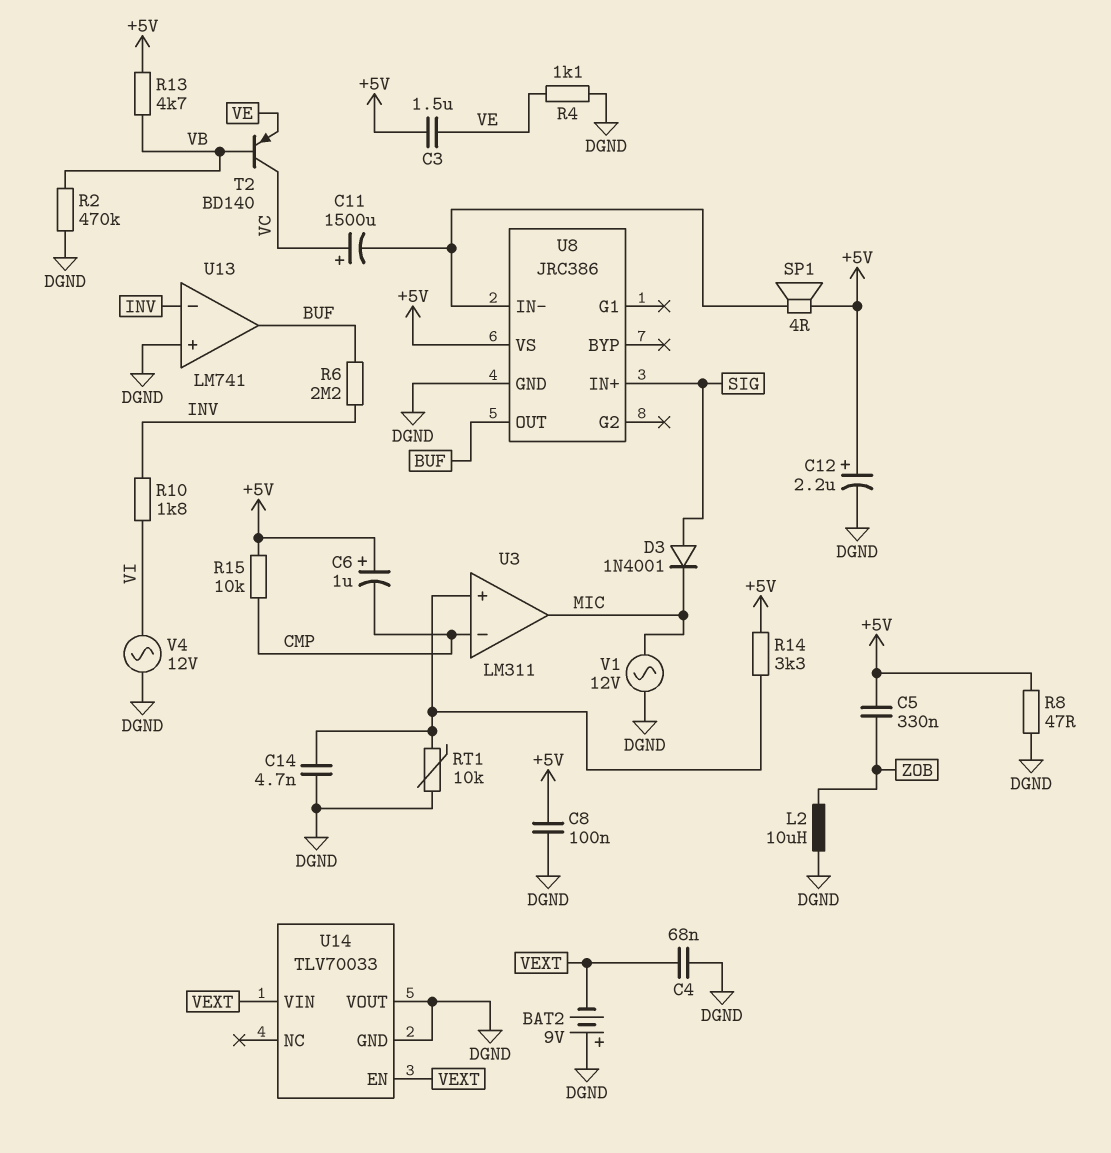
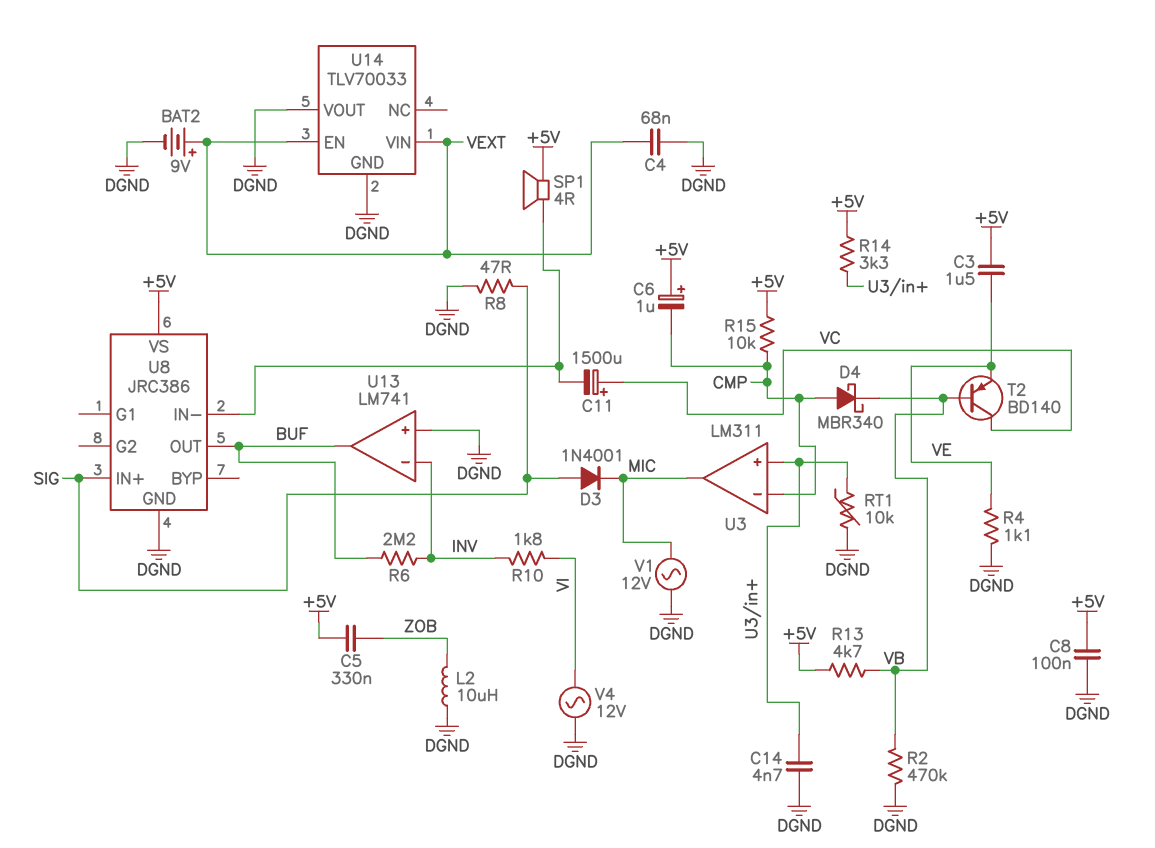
BAT2: 9V (plus DGND, minus VEXT) -> 9V (plus VEXT, minus DGND)
C12: 2.2uF (plus +5V, minus DGND) -> none
D4: none -> schottky MBR340 (A CMP, K VB)
R8: 47 (+5V, DGND) -> 47 (DGND, SIG)

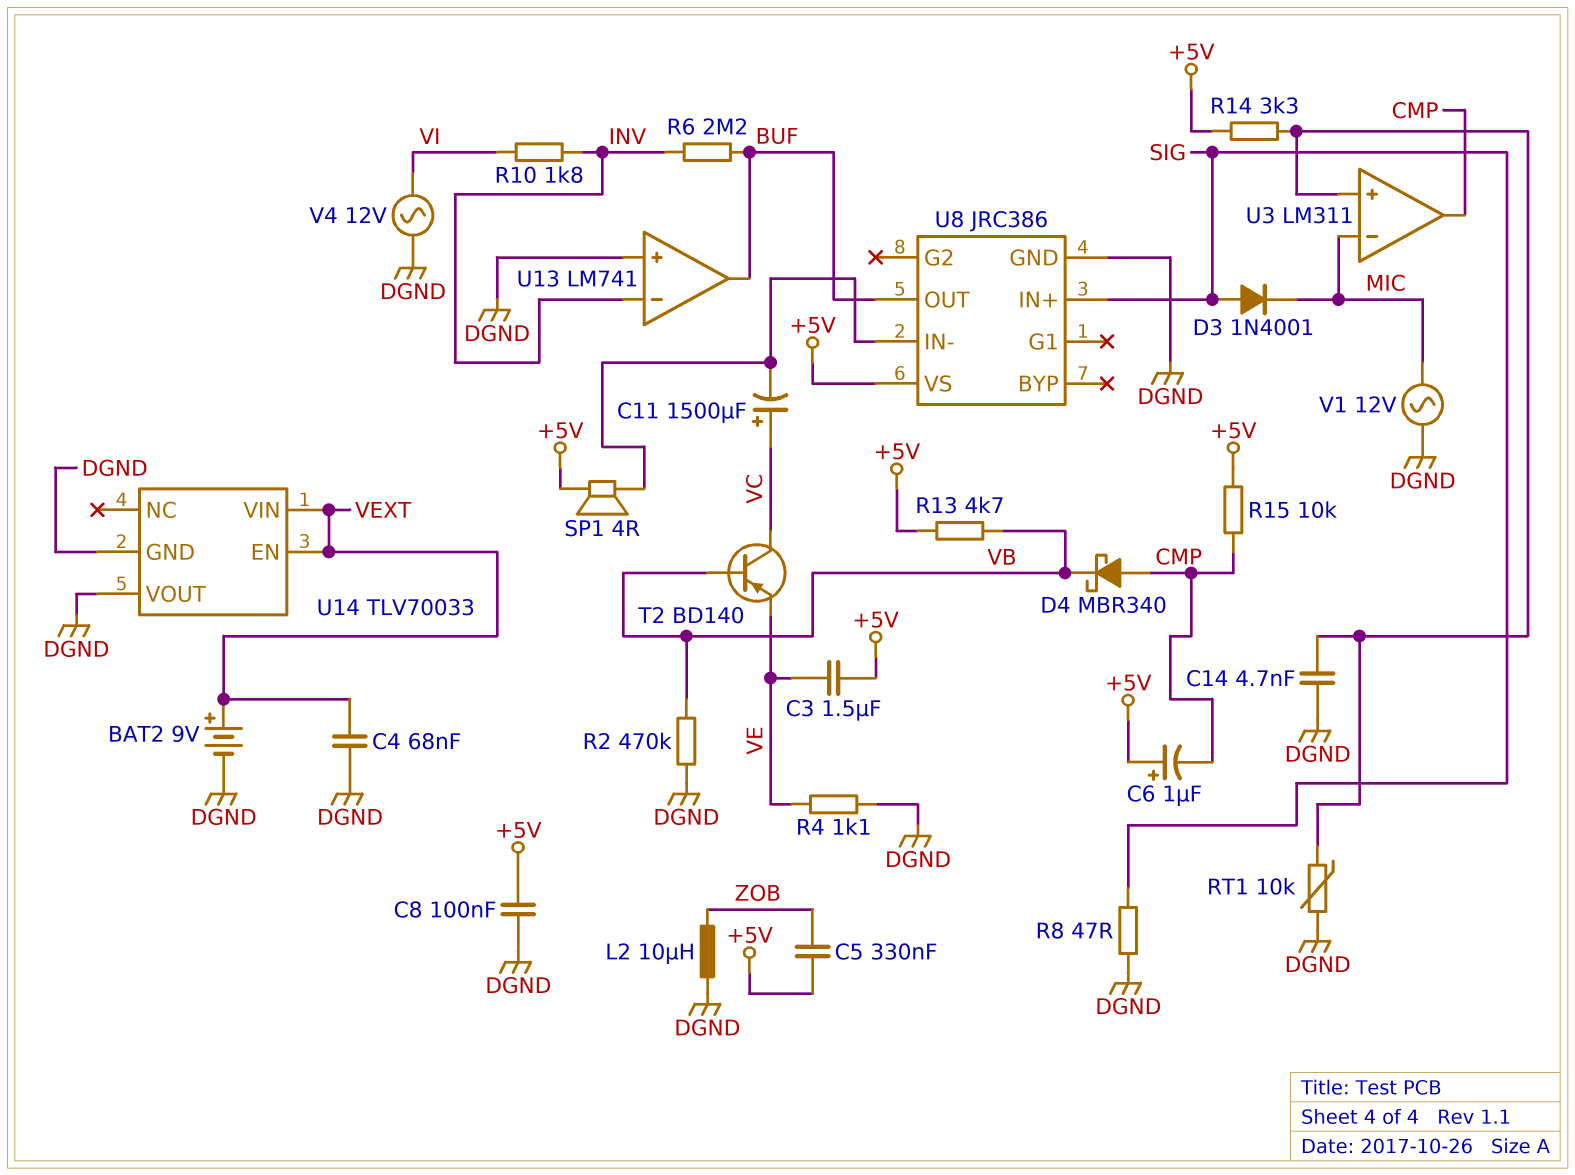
U3 pin in-: CMP -> MIC
U3 pin out: MIC -> CMP

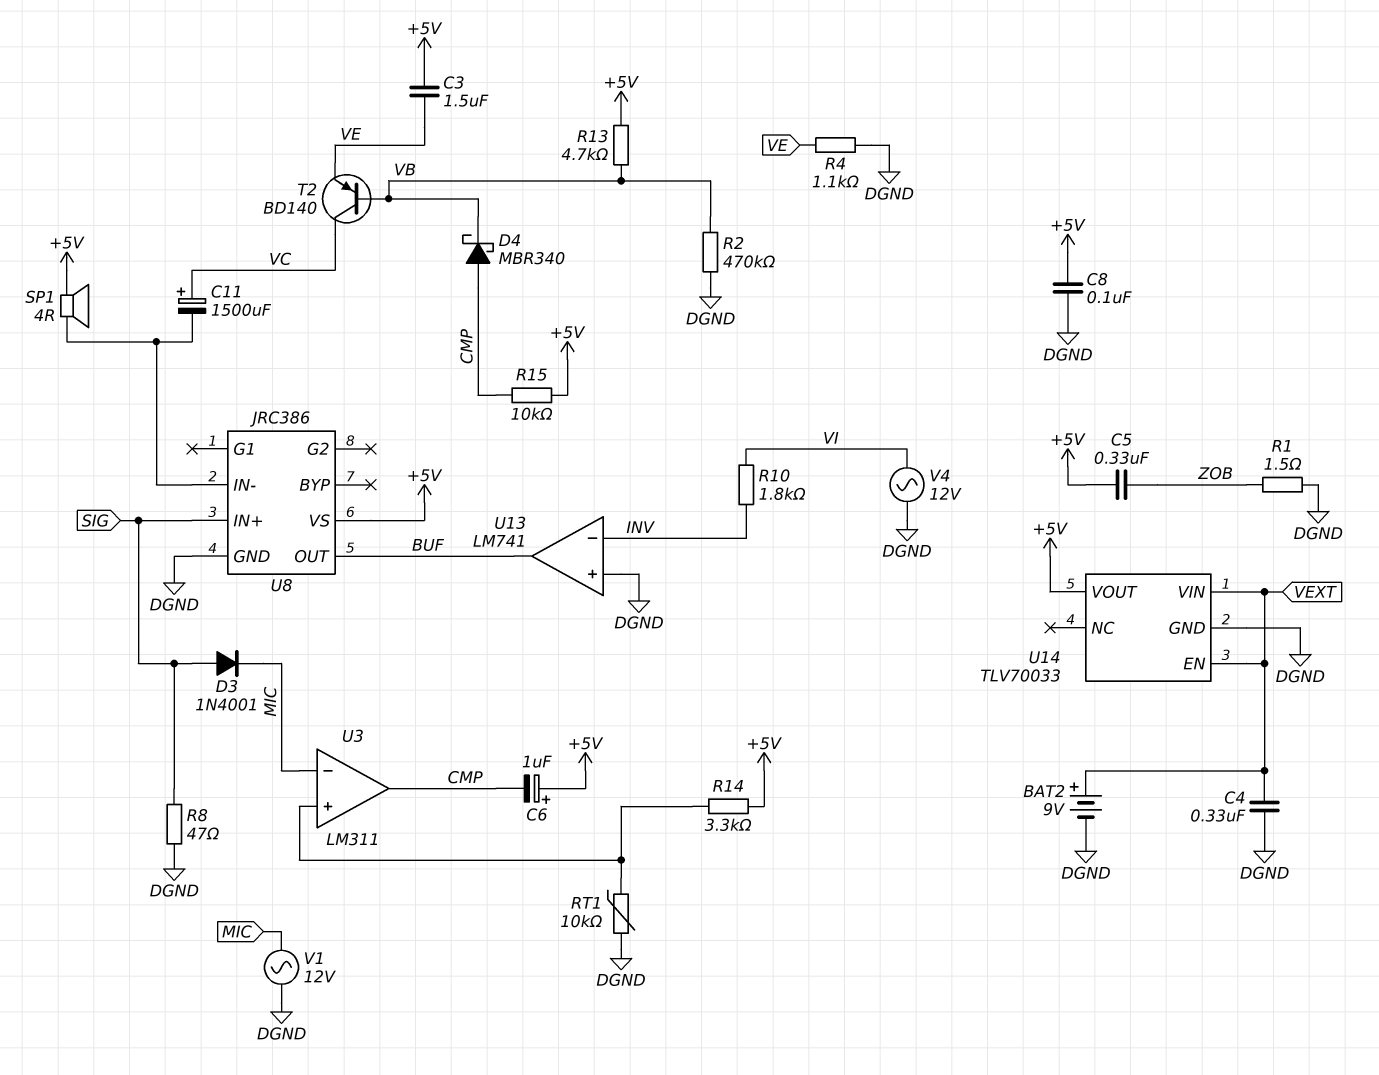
C4: 68nF (DGND, VEXT) -> 330nF (DGND, VEXT)
C14: 4.7nF (DGND, U3/in+) -> none
L2: 10uH (DGND, ZOB) -> none
R1: none -> 1.5 (DGND, ZOB)
R6: 2.2M (BUF, INV) -> none
U14 pin VOUT: DGND -> +5V

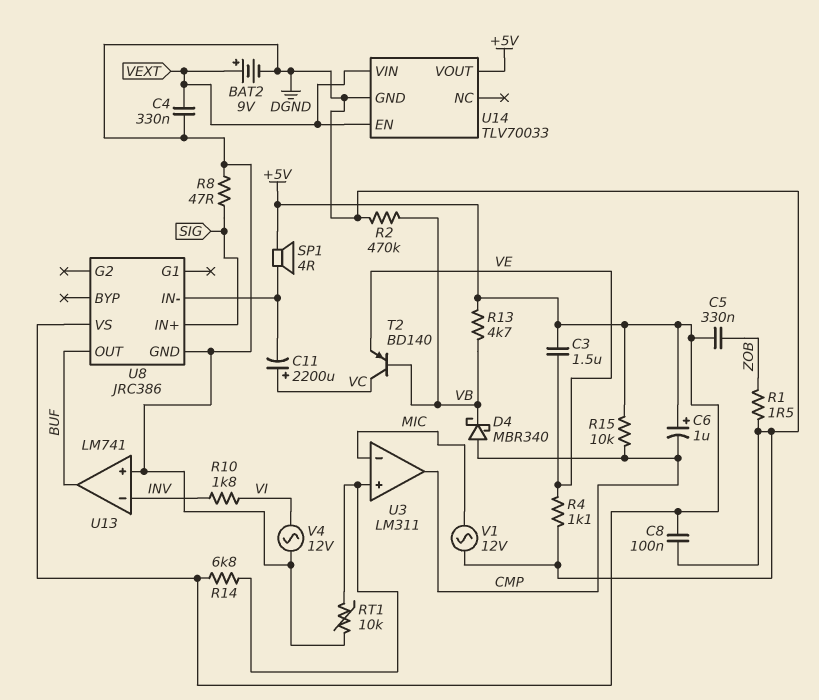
C11: 1500uF (plus VC, minus U8/IN-) -> 2200uF (plus VC, minus U8/IN-)
D3: diode 1N4001 (A SIG, K MIC) -> none
R14: 3.3k (+5V, U3/in+) -> 6.8k (+5V, U3/in+)

